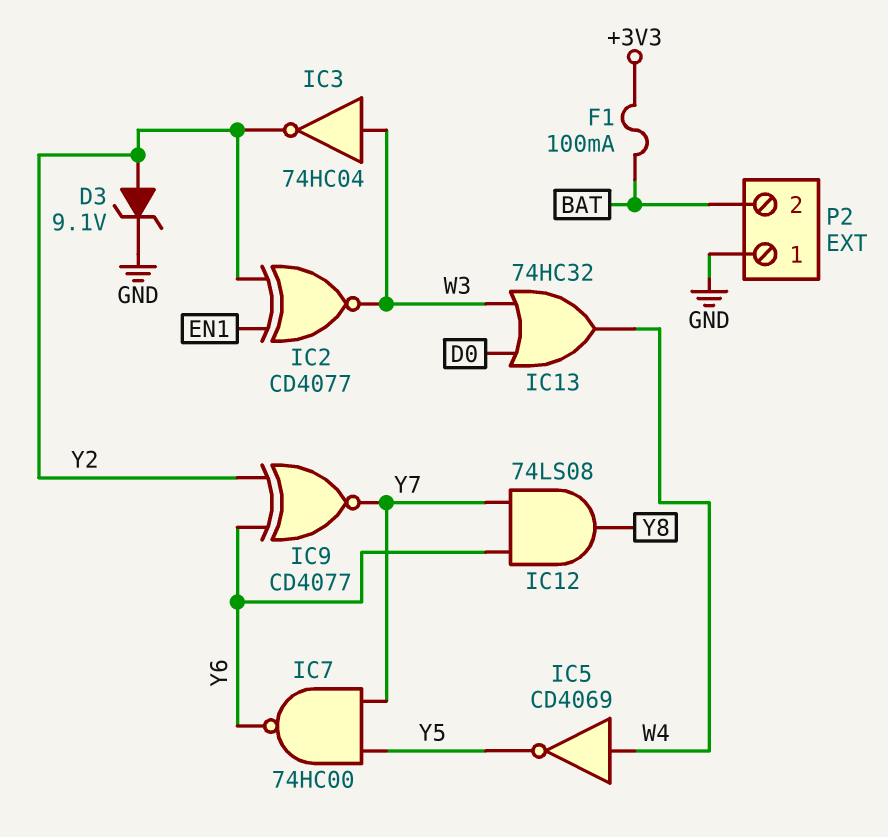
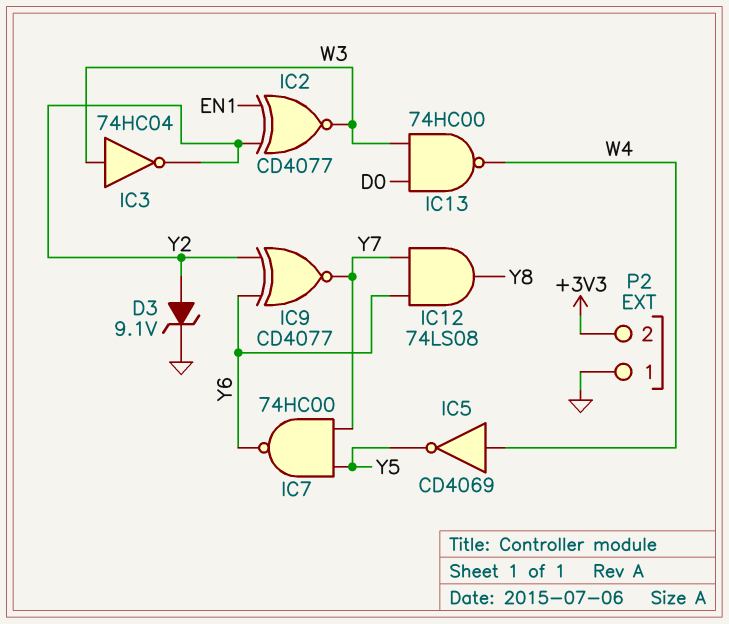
F1: 100mA (+3V3, BAT) -> none
IC13: OR 74HC32 (in D0, in W3, out W4) -> NAND 74HC00 (in D0, in W3, out W4)
P2 pin 2: BAT -> +3V3

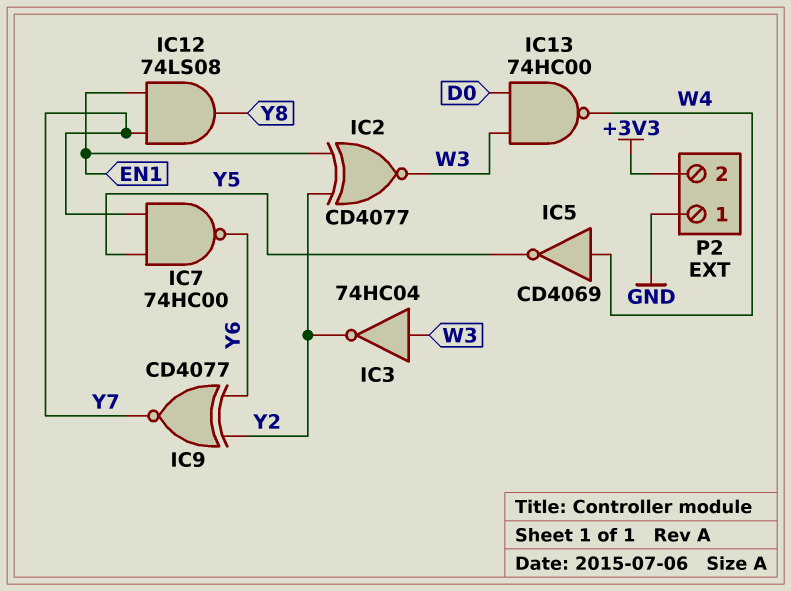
D3: zener 9.1V (A Y2, K GND) -> none
IC12: AND 74LS08 (in Y6, in Y7, out Y8) -> AND 74LS08 (in EN1, in Y7, out Y8)

